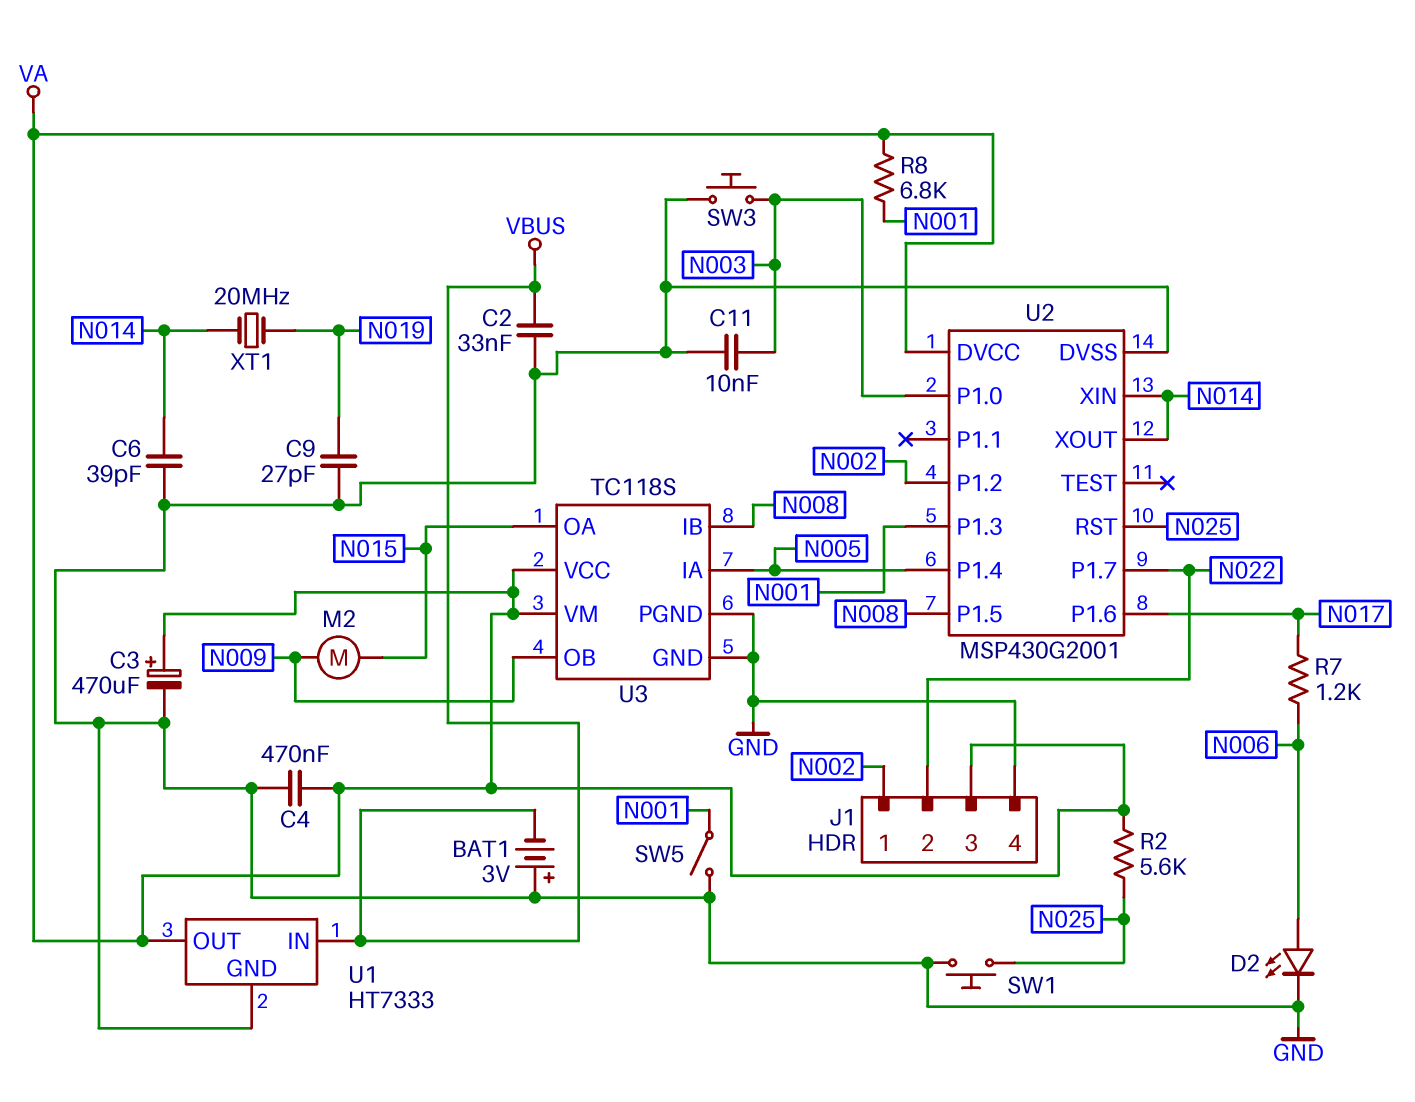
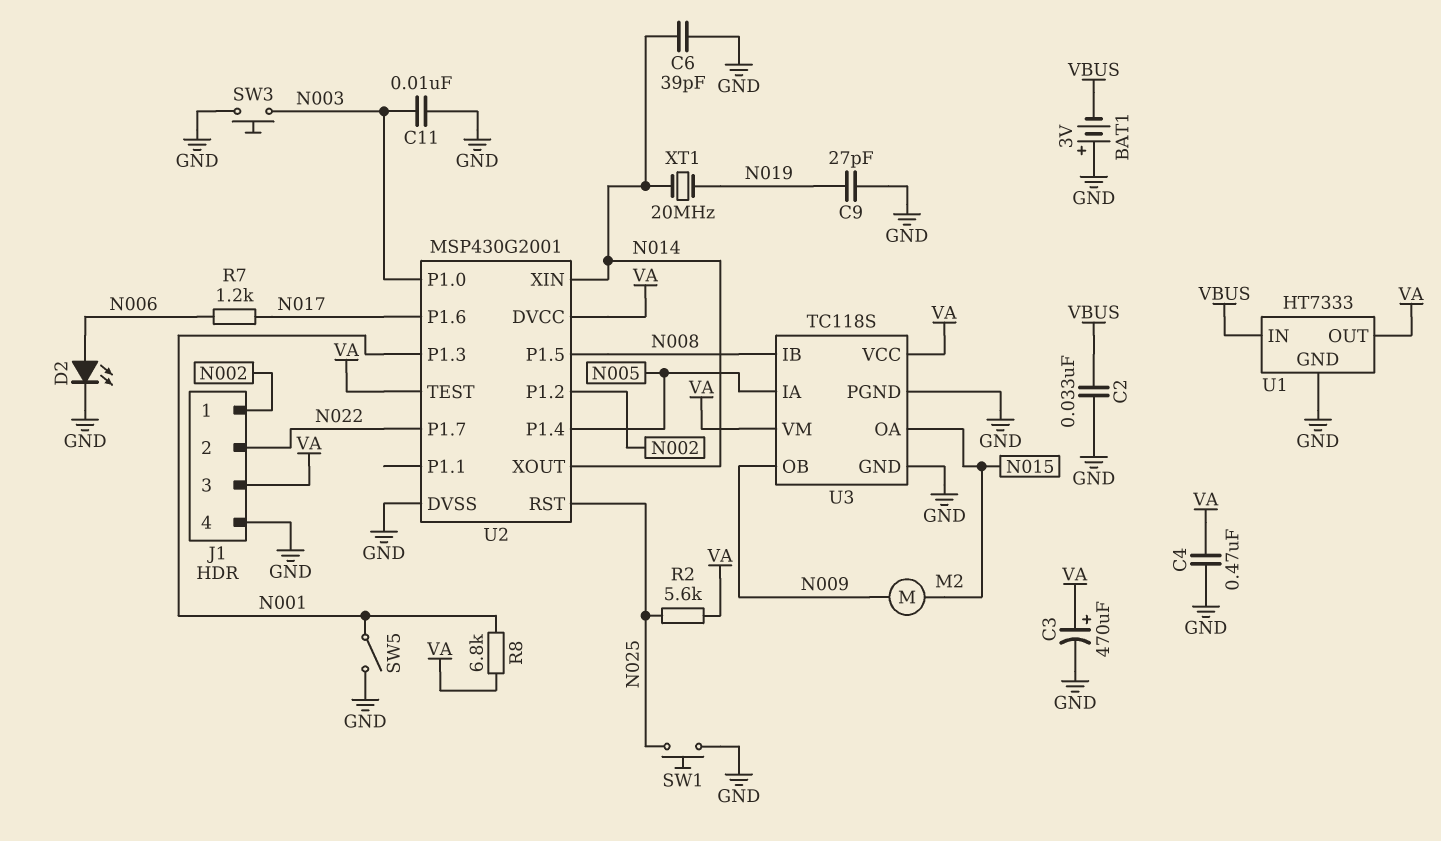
U2 pin TEST: none -> VA

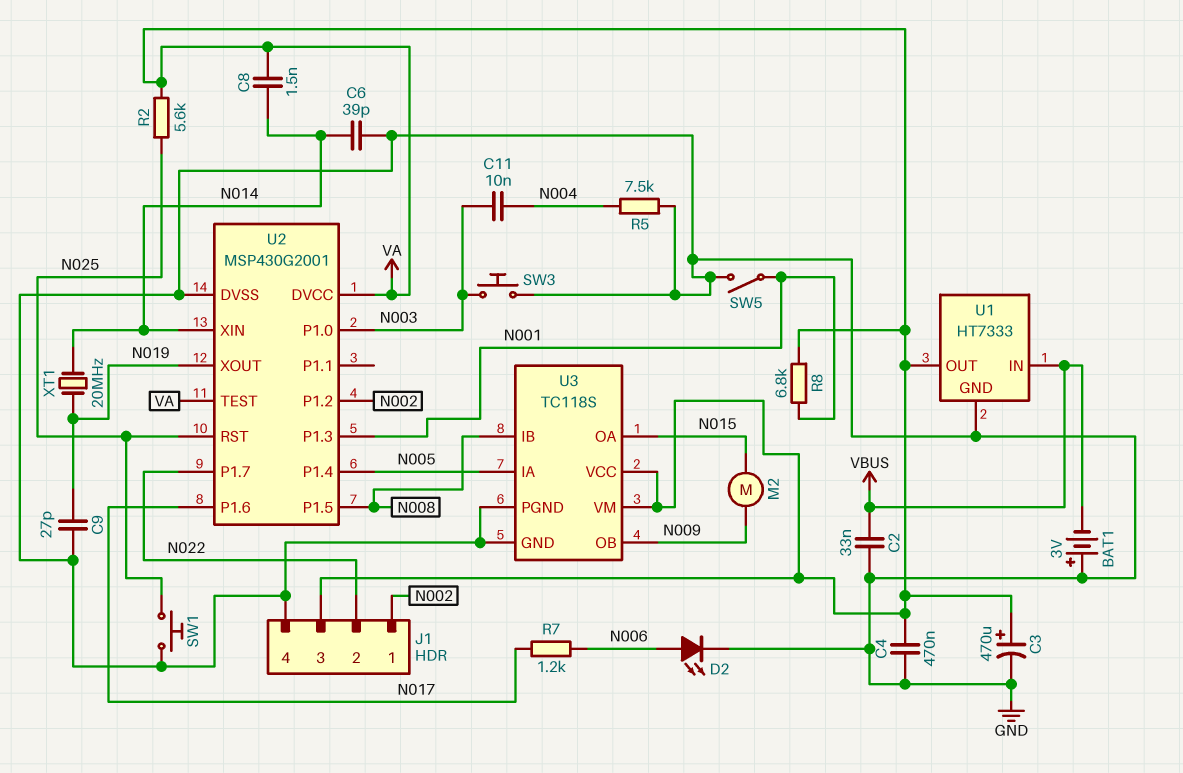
C8: none -> 1.5nF (N014, VA)
C11: 10nF (GND, N003) -> 10nF (N003, N004)
R5: none -> 7.5k (GND, N004)
U2 pin XOUT: N014 -> N019

